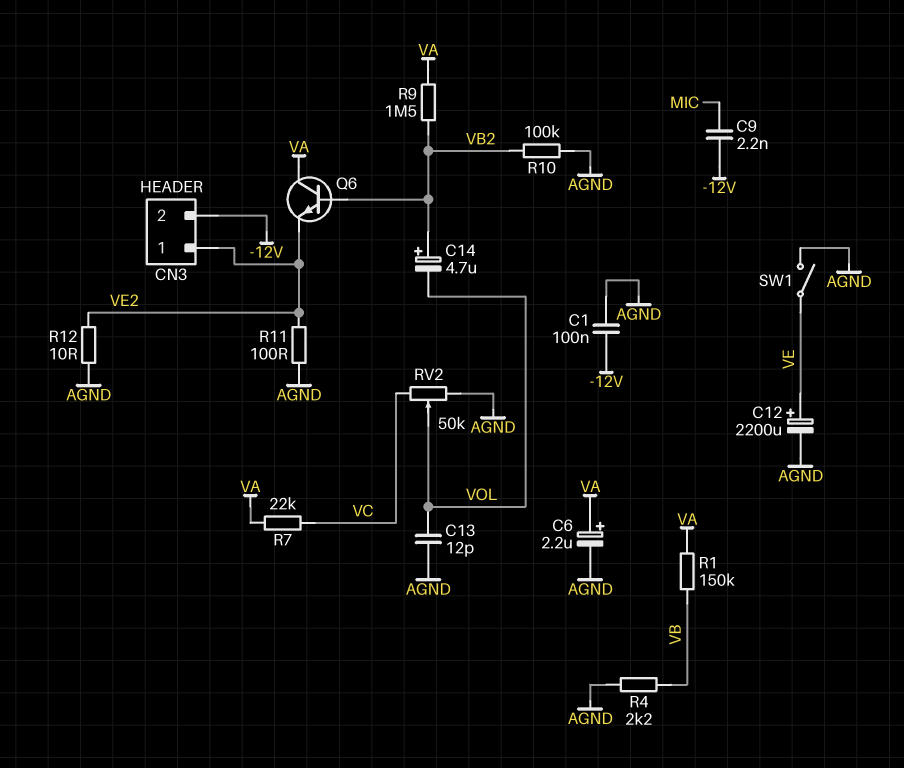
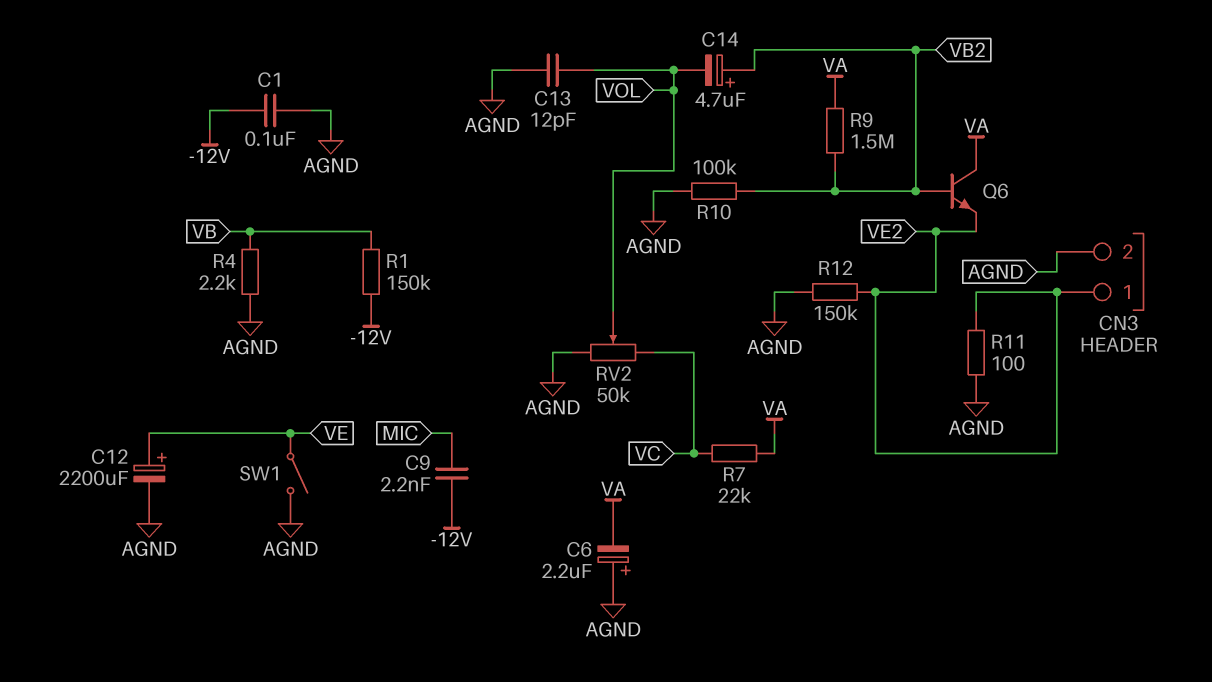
C6: 2.2uF (plus VA, minus AGND) -> 2.2uF (plus AGND, minus VA)
CN3 pin 2: -12V -> AGND
R1: 150k (VA, VB) -> 150k (-12V, VB)
R12: 10 (AGND, VE2) -> 150k (AGND, VE2)

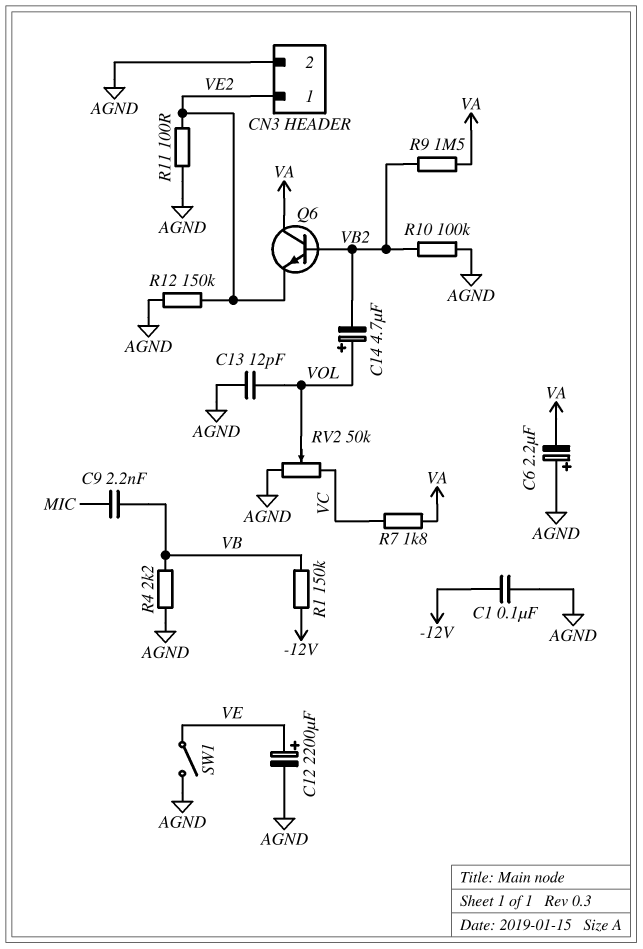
C9: 2.2nF (-12V, MIC) -> 2.2nF (MIC, VB)
C14: 4.7uF (plus VB2, minus VOL) -> 4.7uF (plus VOL, minus VB2)
R7: 22k (VA, VC) -> 1.8k (VA, VC)

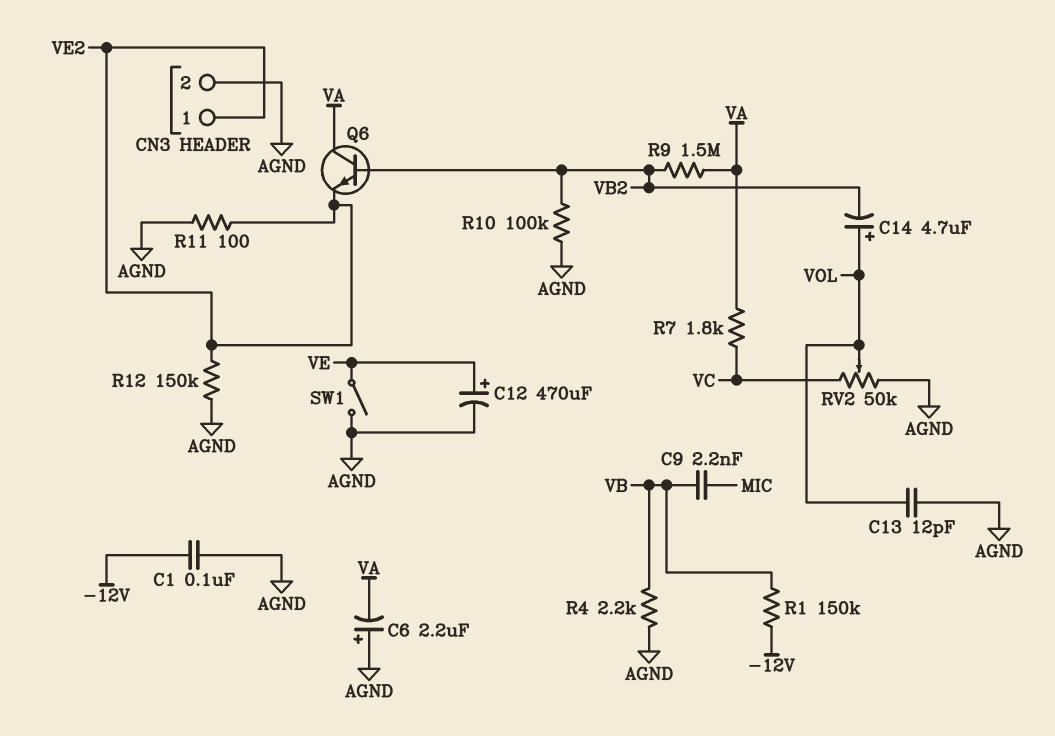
C12: 2200uF (plus VE, minus AGND) -> 470uF (plus VE, minus AGND)

